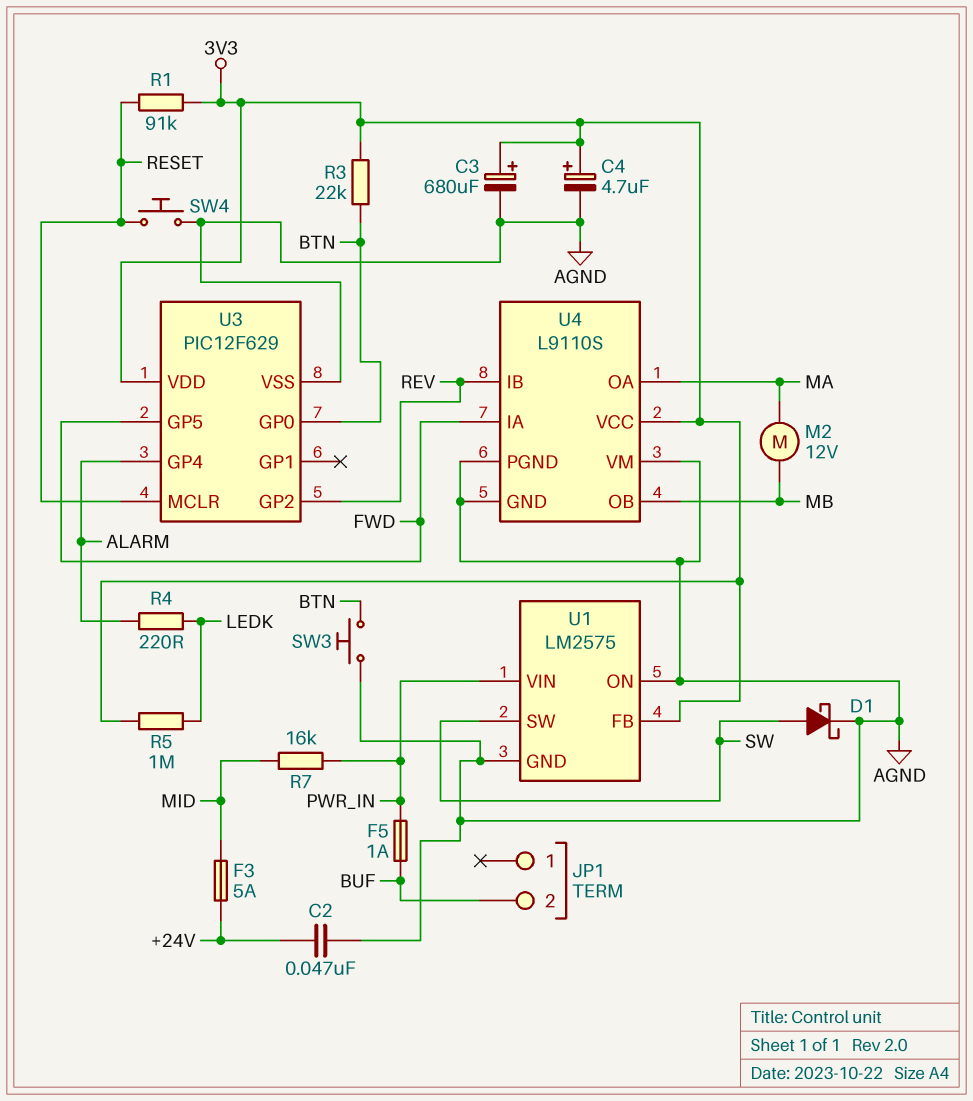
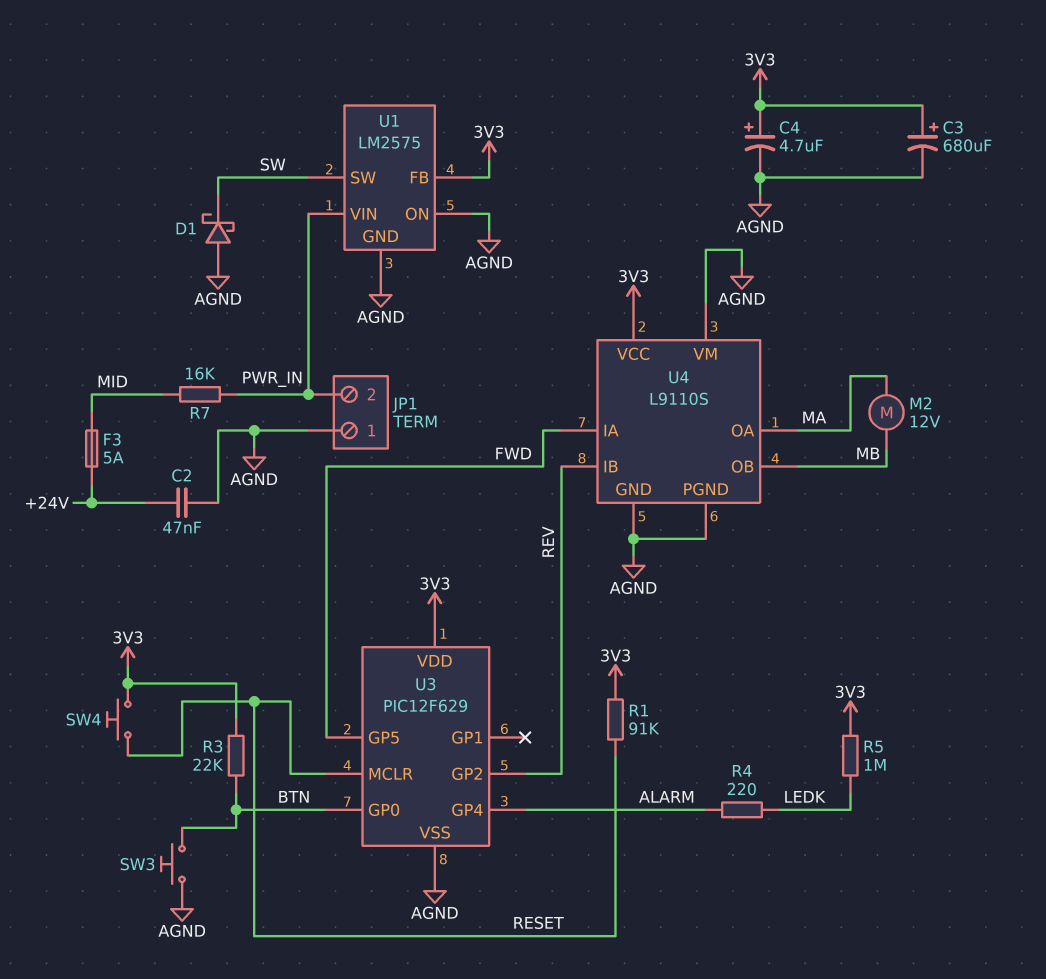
D1: schottky (A SW, K AGND) -> schottky (A AGND, K SW)
F5: 1A (BUF, PWR_IN) -> none
JP1 pin 1: none -> AGND
JP1 pin 2: BUF -> PWR_IN
SW4: button (AGND, RESET) -> button (3V3, RESET)

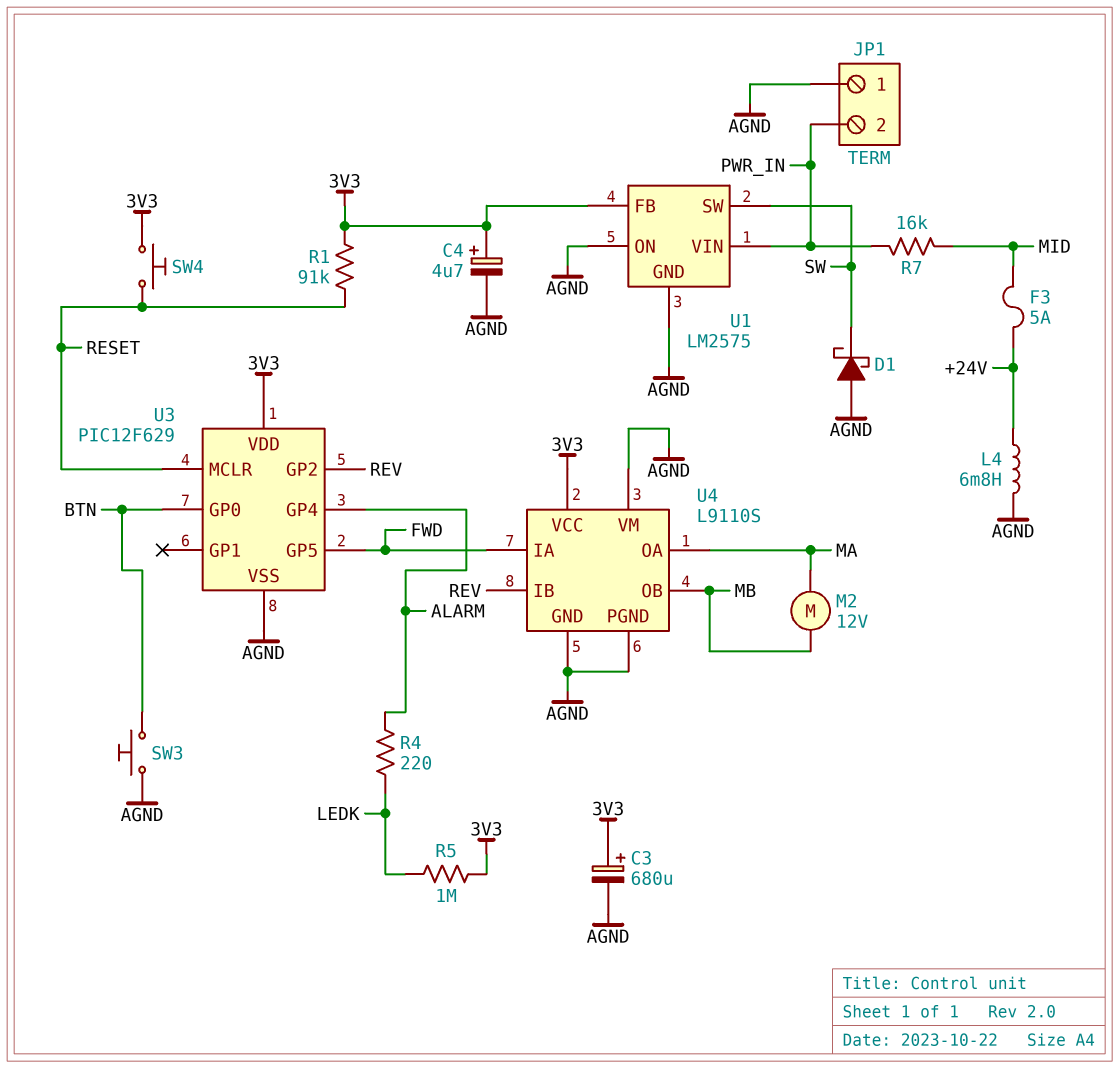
C2: 47nF (+24V, AGND) -> none
L4: none -> 6.8mH (+24V, AGND)
R3: 22k (3V3, BTN) -> none

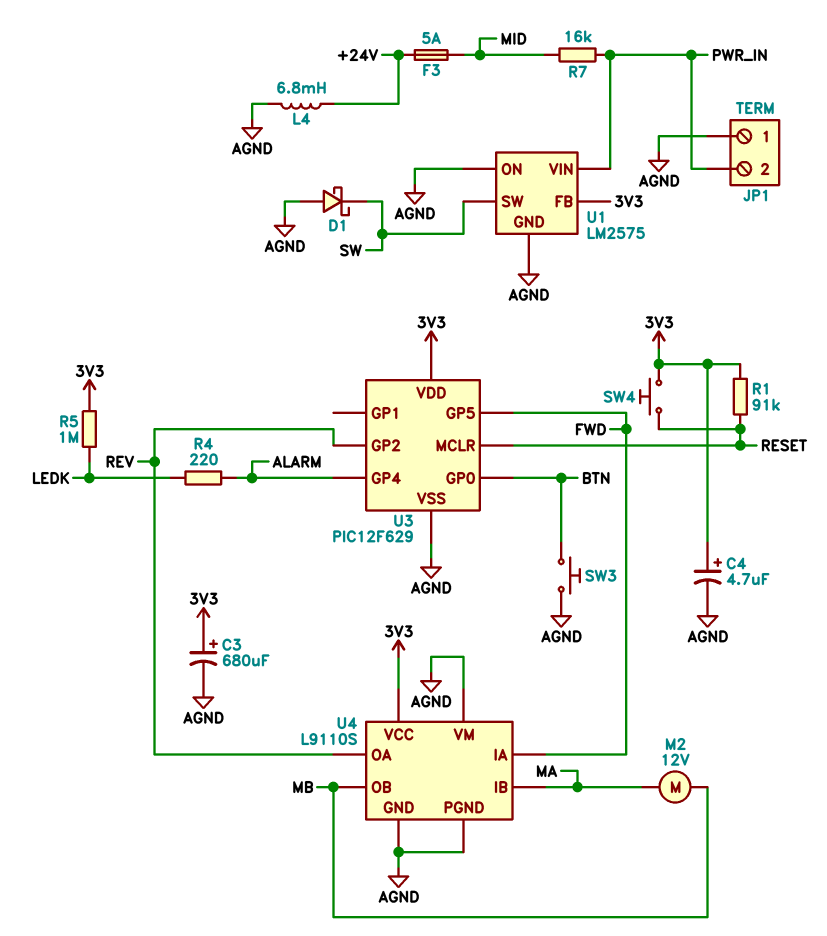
U4 pin IB: REV -> MA
U4 pin OA: MA -> REV

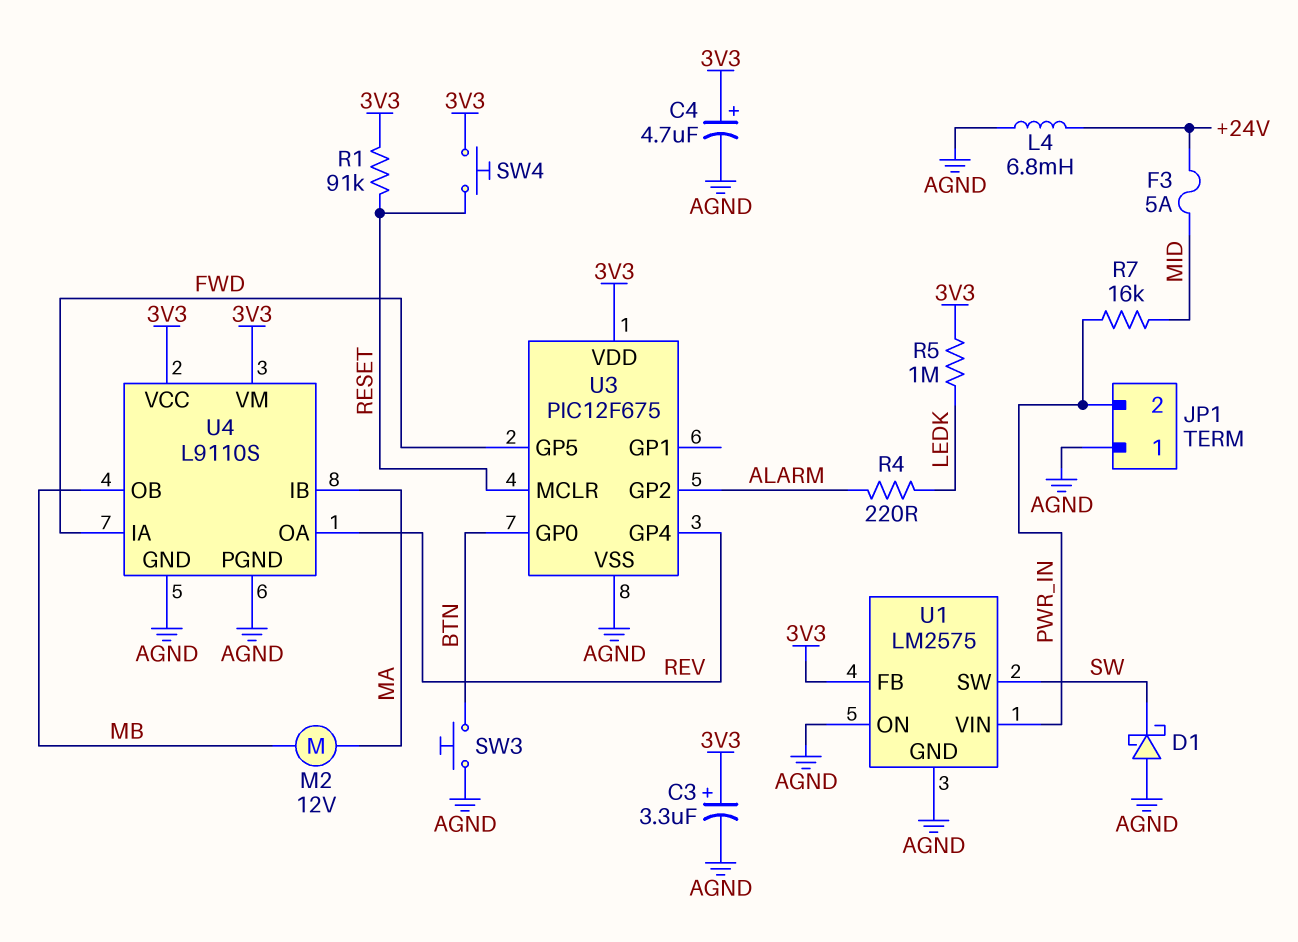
C3: 680uF (plus 3V3, minus AGND) -> 3.3uF (plus 3V3, minus AGND)
U3: PIC12F629 -> PIC12F675
U3 pin GP2: REV -> ALARM
U3 pin GP4: ALARM -> REV
U4 pin VM: AGND -> 3V3

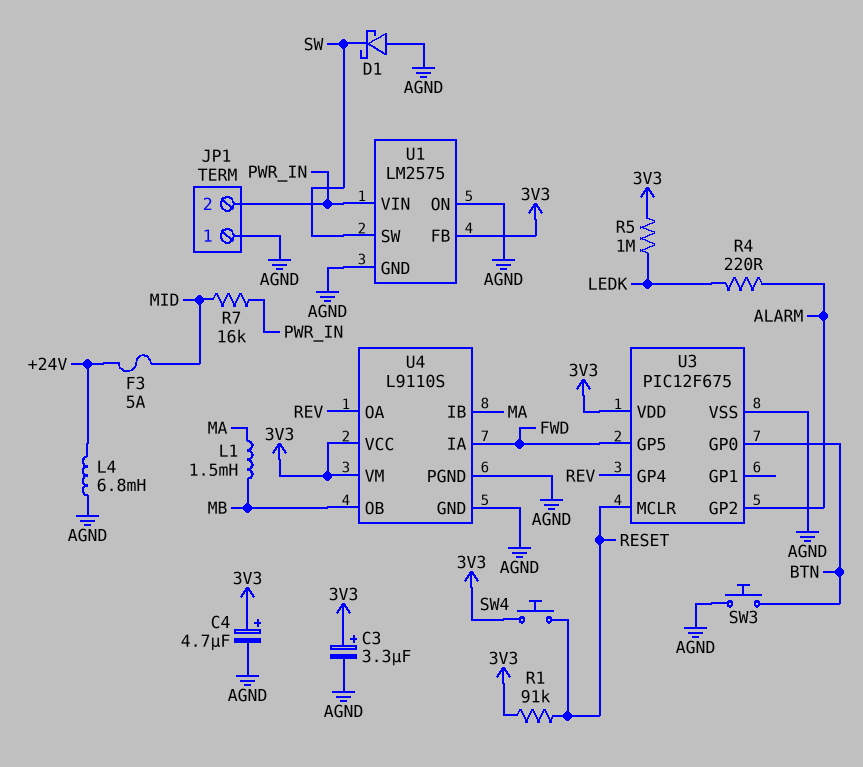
L1: none -> 1.5mH (MA, MB)
M2: motor 12V (MA, MB) -> none

